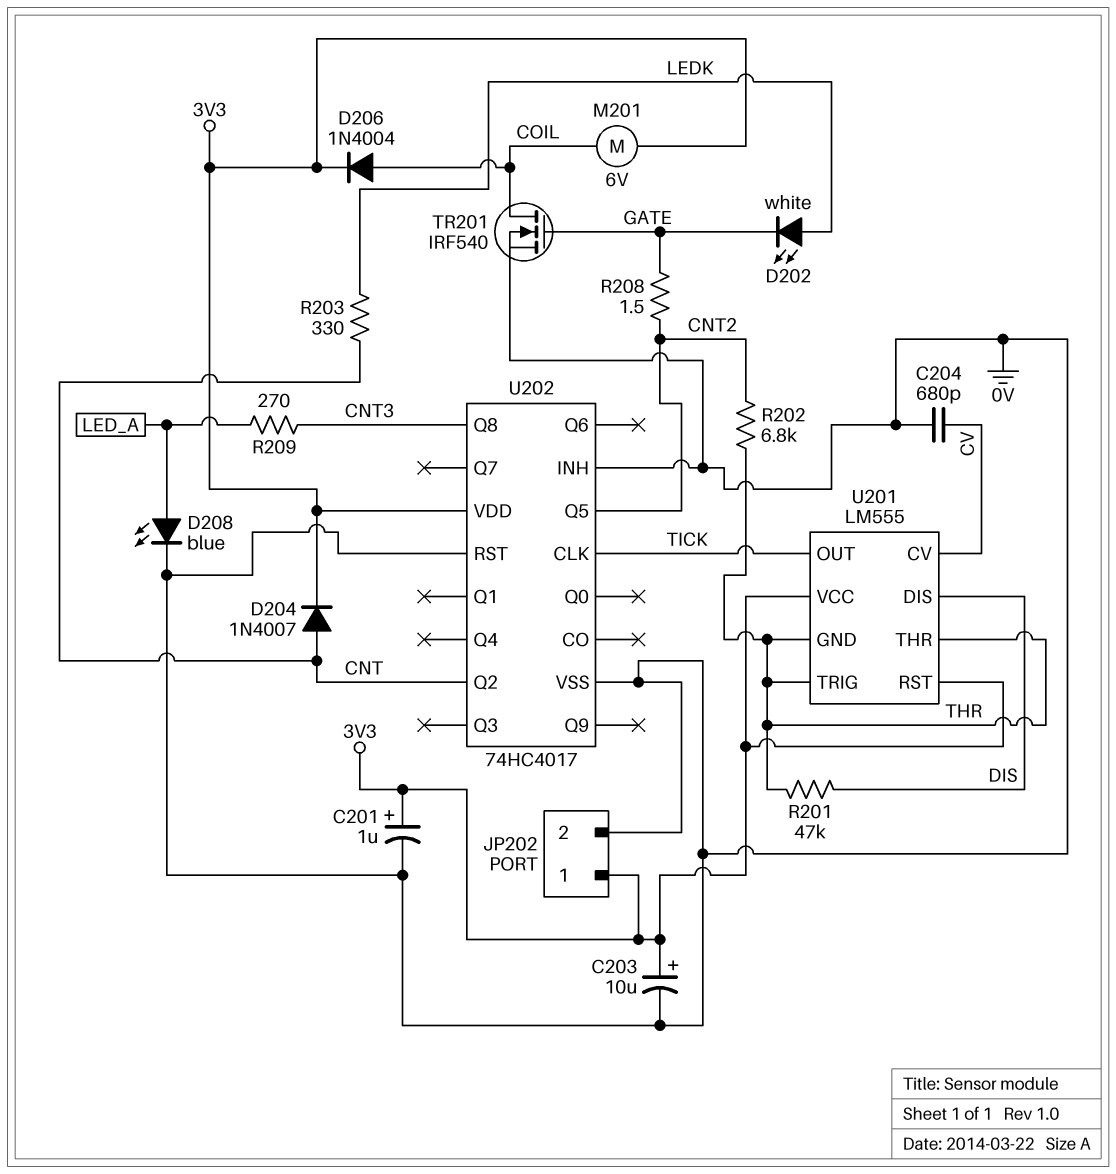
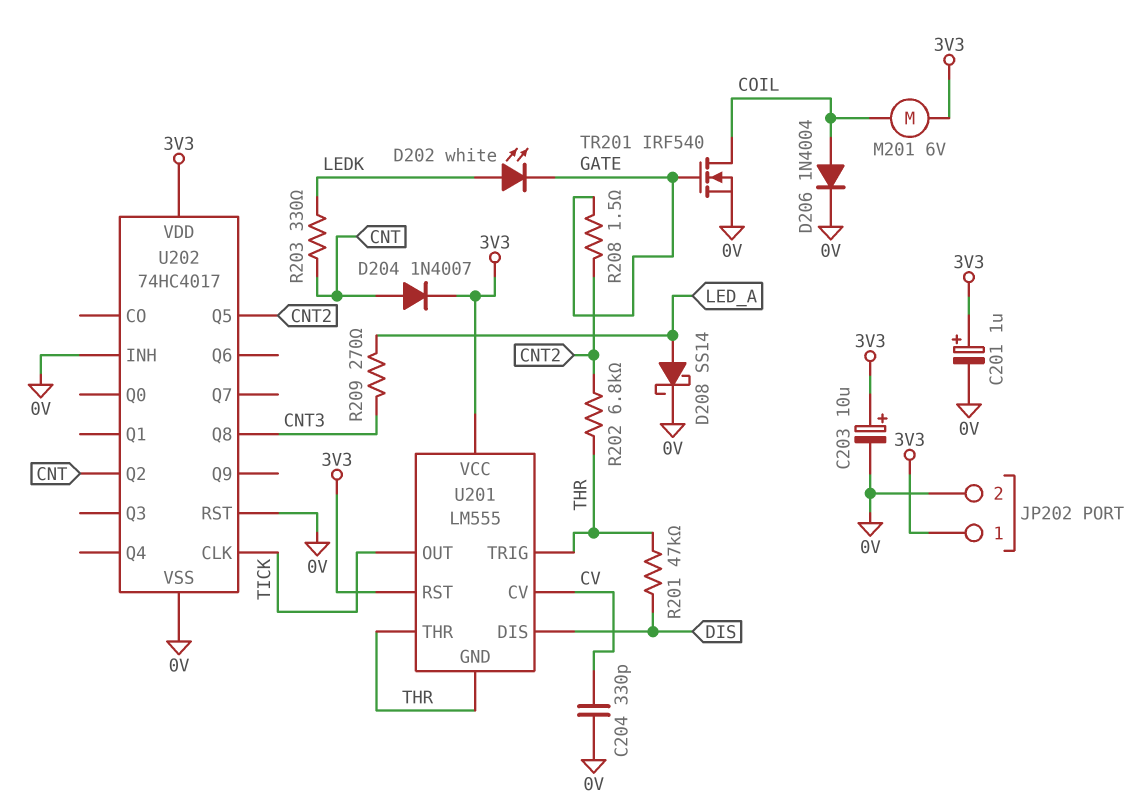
C204: 680pF (0V, CV) -> 330pF (0V, CV)
D206: diode 1N4004 (A COIL, K 3V3) -> diode 1N4004 (A COIL, K 0V)
D208: LED blue (A LED_A, K 0V) -> schottky SS14 (A LED_A, K 0V)

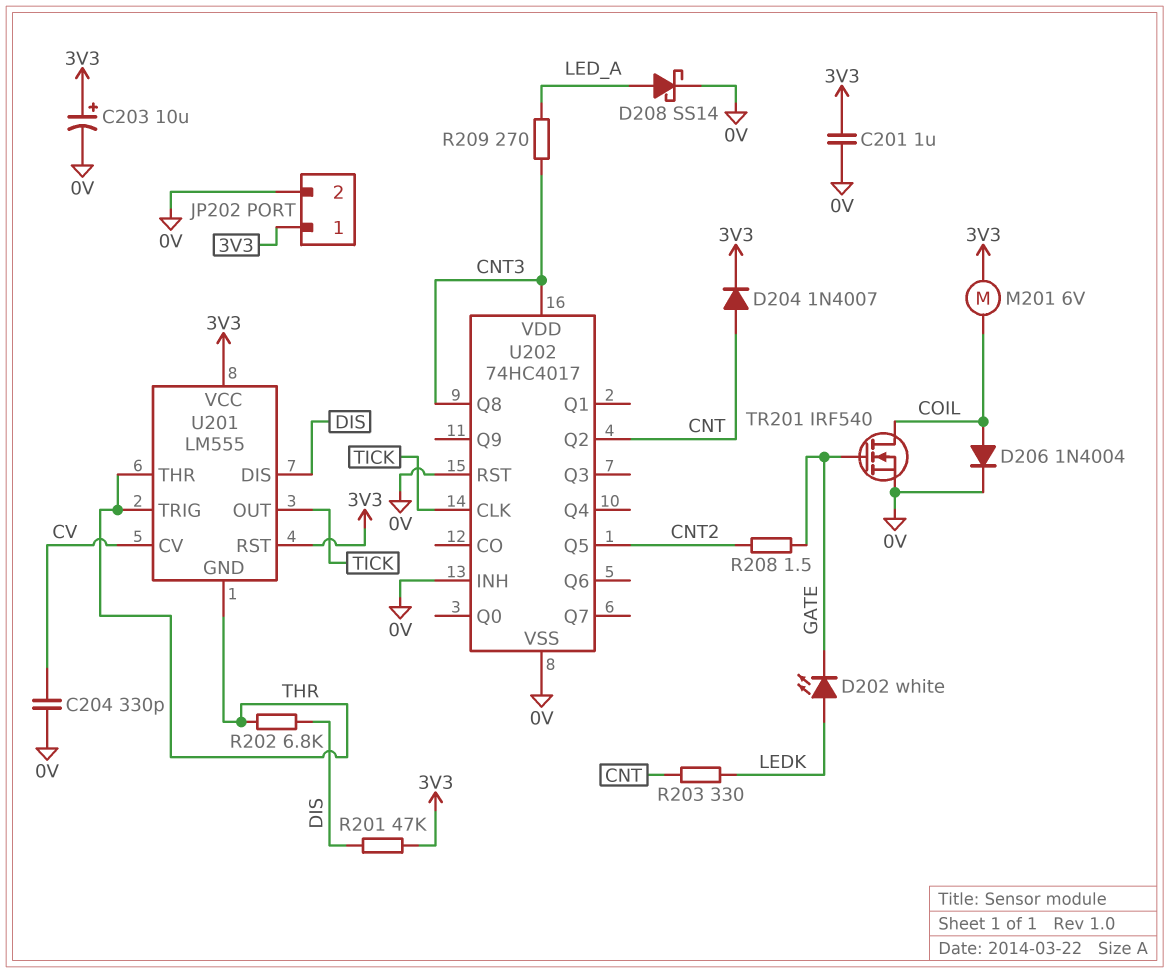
C201: 1uF (plus 3V3, minus 0V) -> 1uF (0V, 3V3)
R201: 47k (DIS, THR) -> 47k (3V3, DIS)
R202: 6.8k (CNT2, THR) -> 6.8k (DIS, THR)
U202 pin VDD: 3V3 -> CNT3

